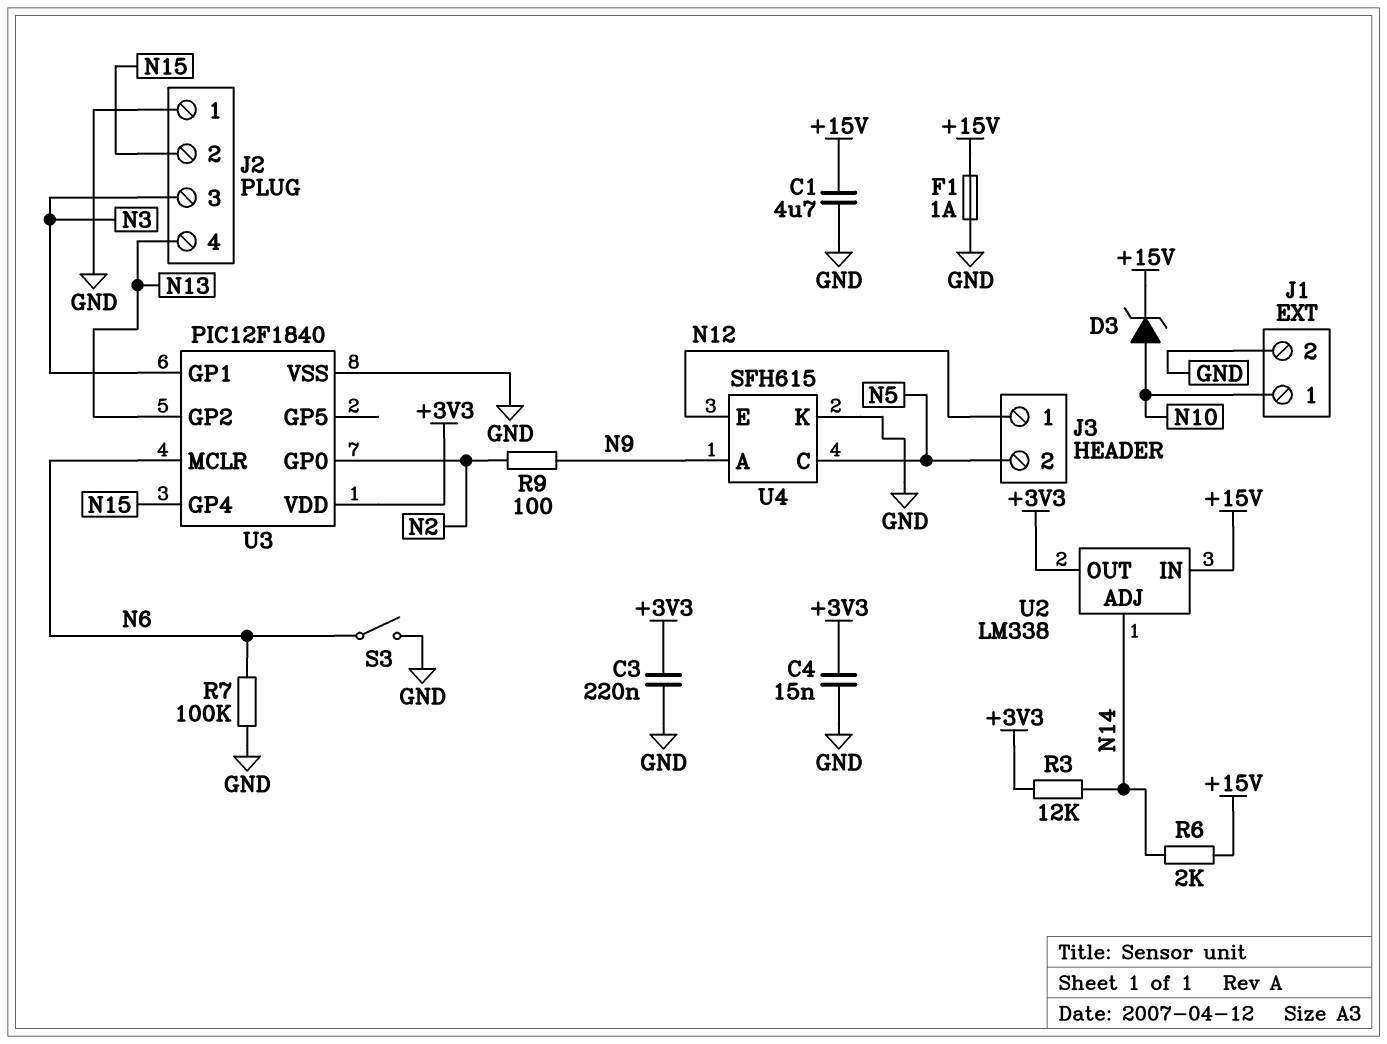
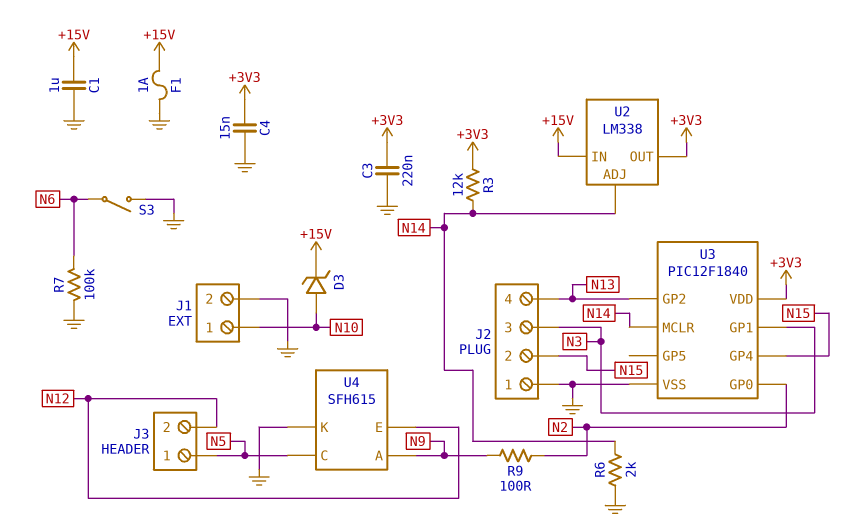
C1: 4.7uF (+15V, GND) -> 1uF (+15V, GND)
J3 pin 1: N12 -> N5
J3 pin 2: N5 -> N12
R6: 2k (+15V, N14) -> 2k (GND, N14)
U3 pin MCLR: N6 -> N14

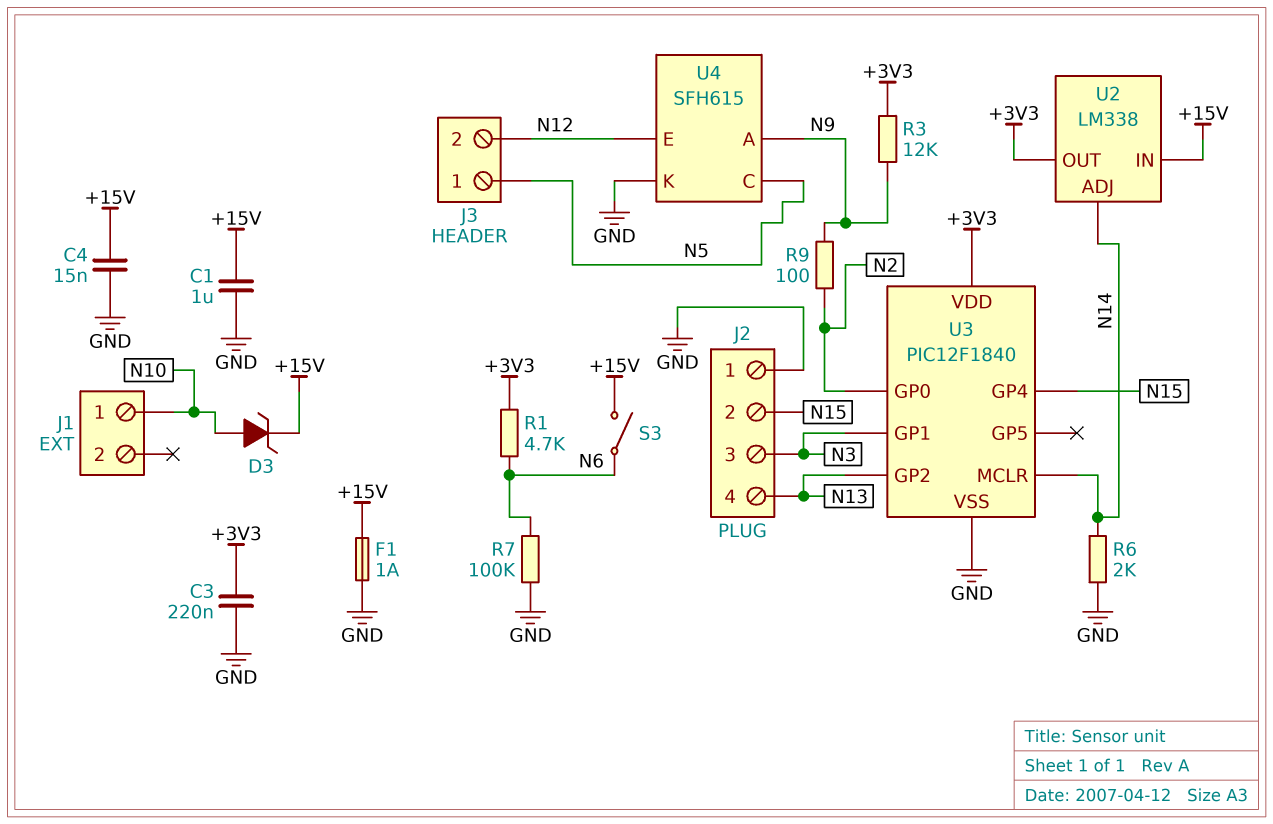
C4: 15nF (+3V3, GND) -> 15nF (+15V, GND)
J1 pin 2: GND -> none
R1: none -> 4.7k (+3V3, N6)
R3: 12k (+3V3, N14) -> 12k (+3V3, N9)
S3: switch (GND, N6) -> switch (+15V, N6)

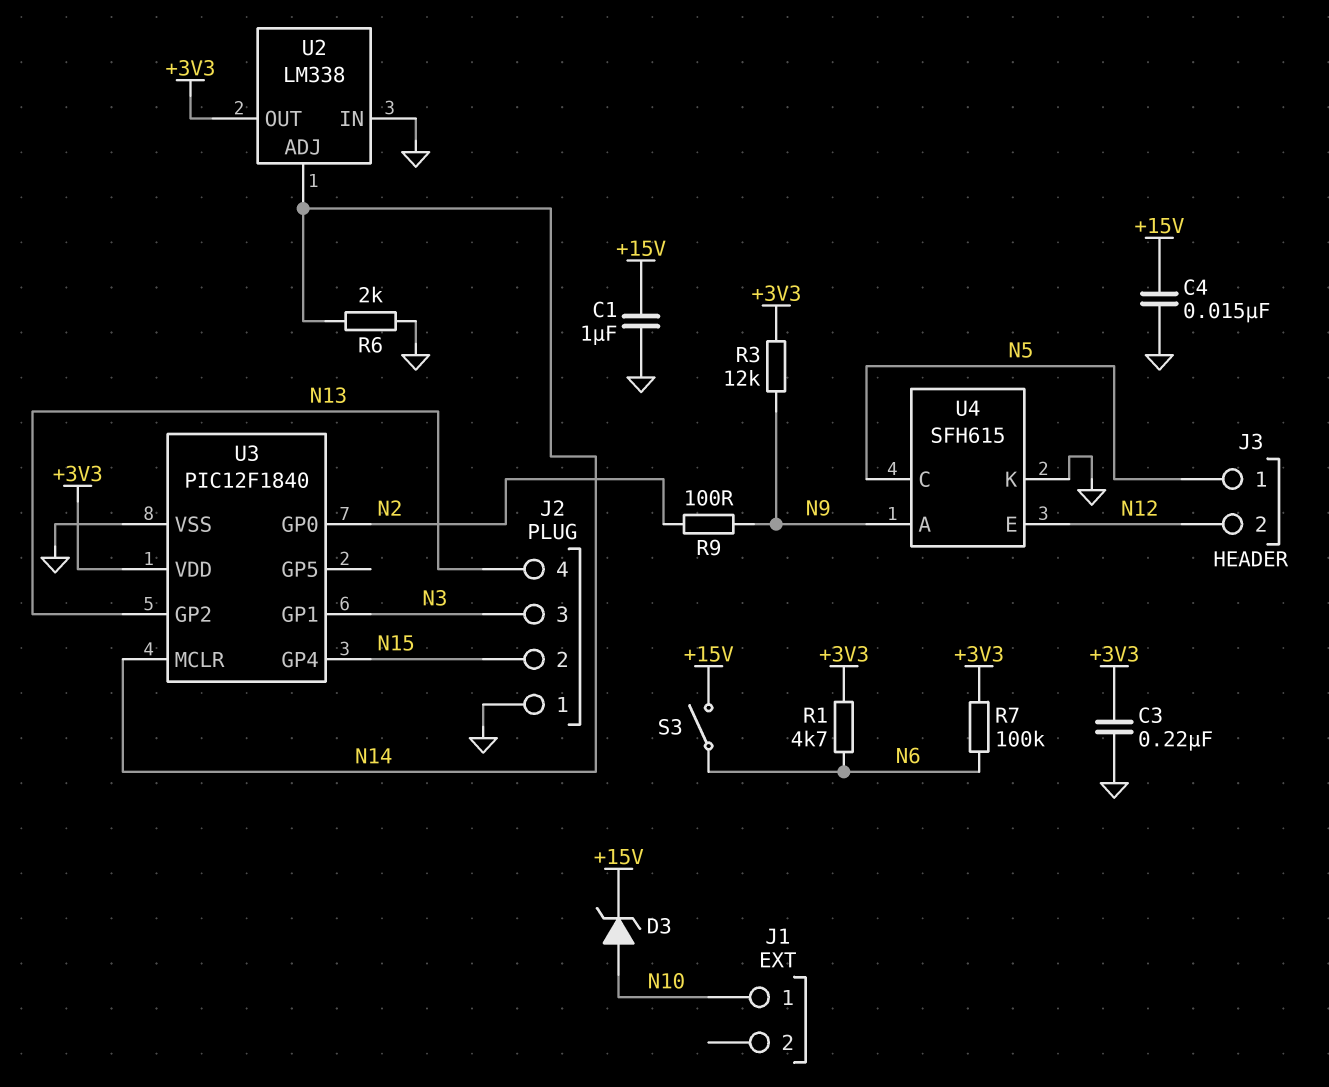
F1: 1A (+15V, GND) -> none
R7: 100k (GND, N6) -> 100k (+3V3, N6)
U2 pin IN: +15V -> GND

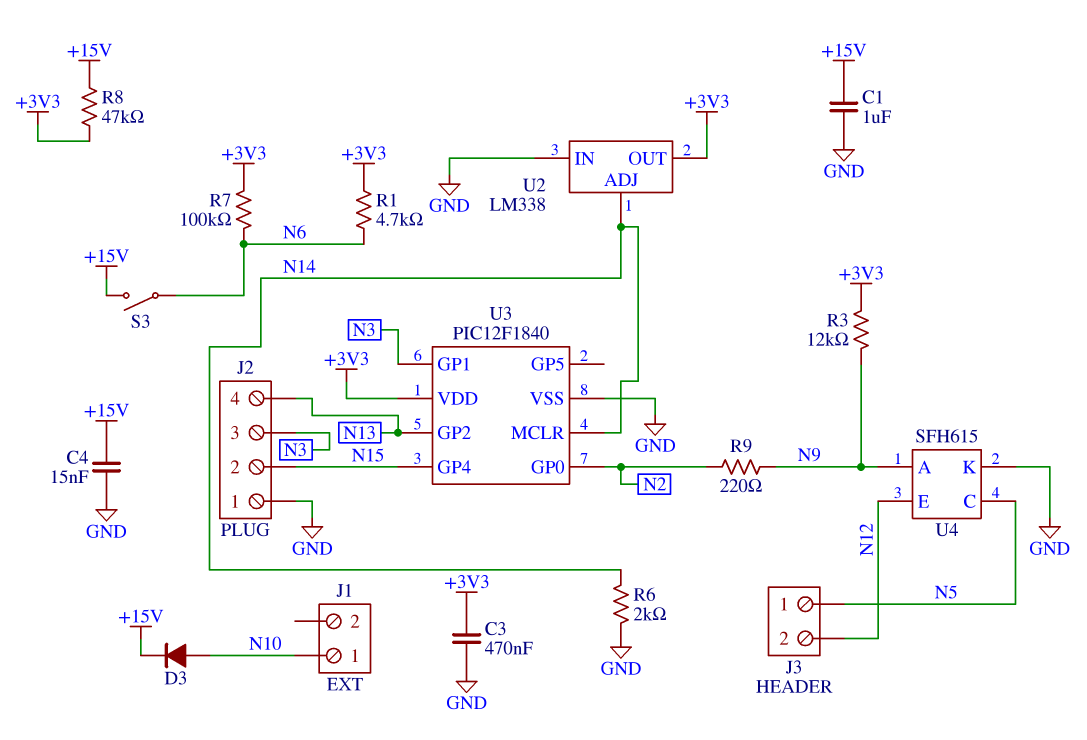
C3: 220nF (+3V3, GND) -> 470nF (+3V3, GND)
D3: zener (A N10, K +15V) -> diode (A N10, K +15V)
R8: none -> 47k (+3V3, +15V)
R9: 100 (N2, N9) -> 220 (N2, N9)

